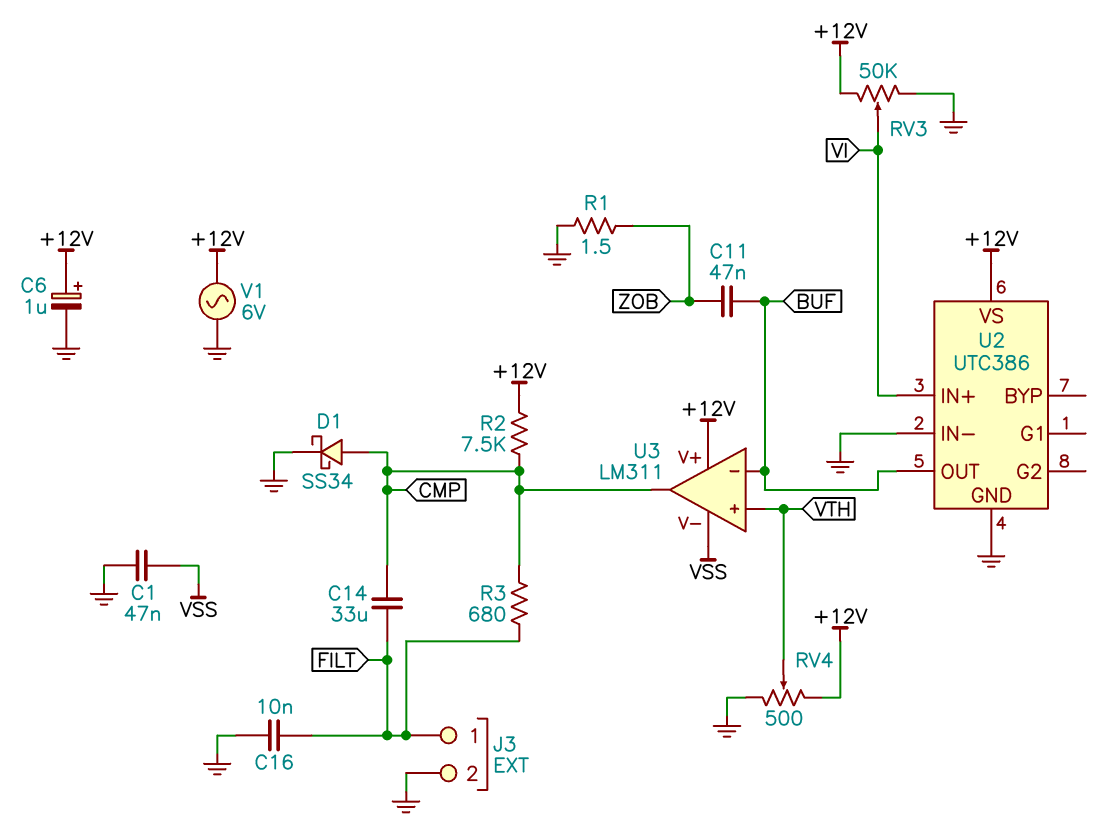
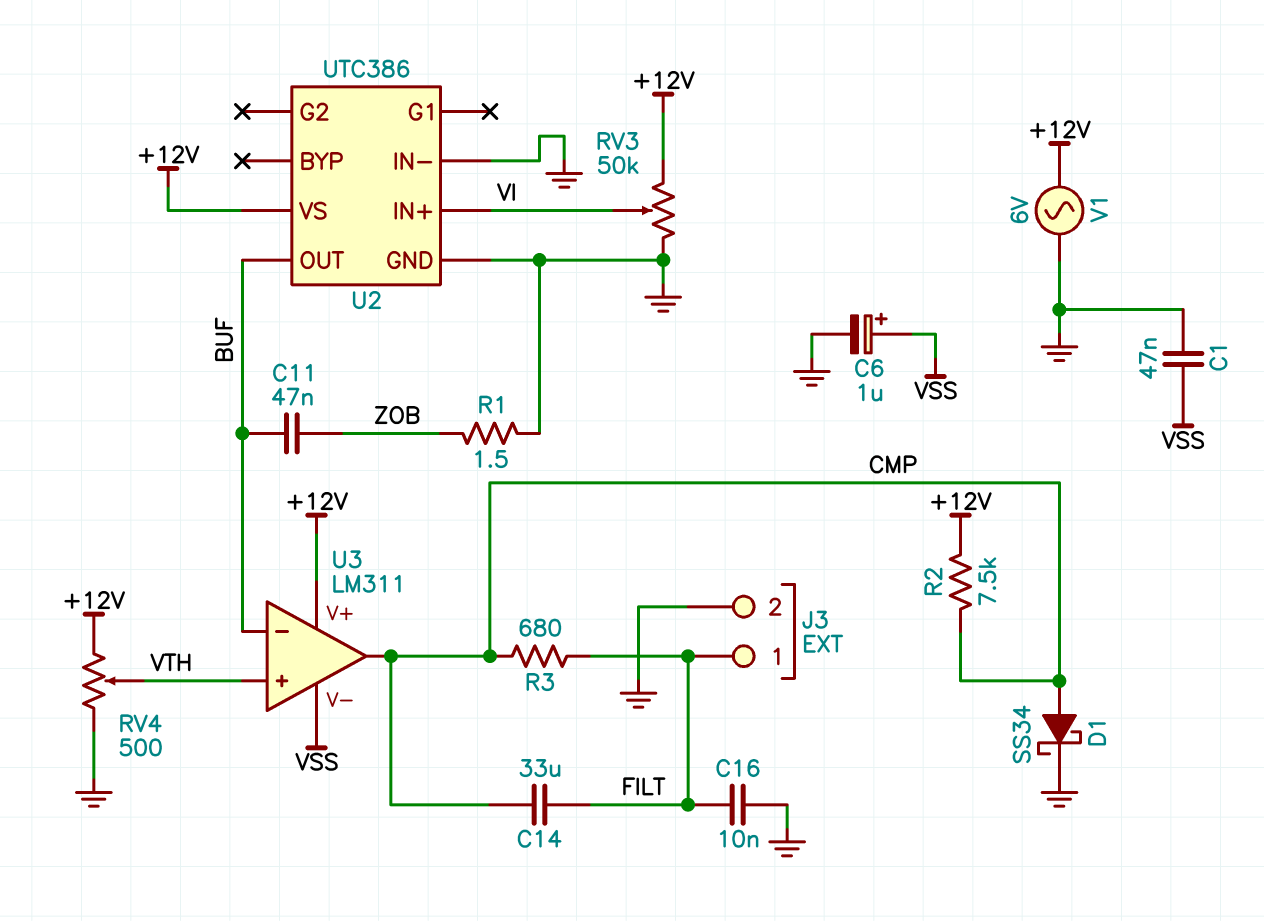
C6: 1uF (plus +12V, minus GND) -> 1uF (plus VSS, minus GND)

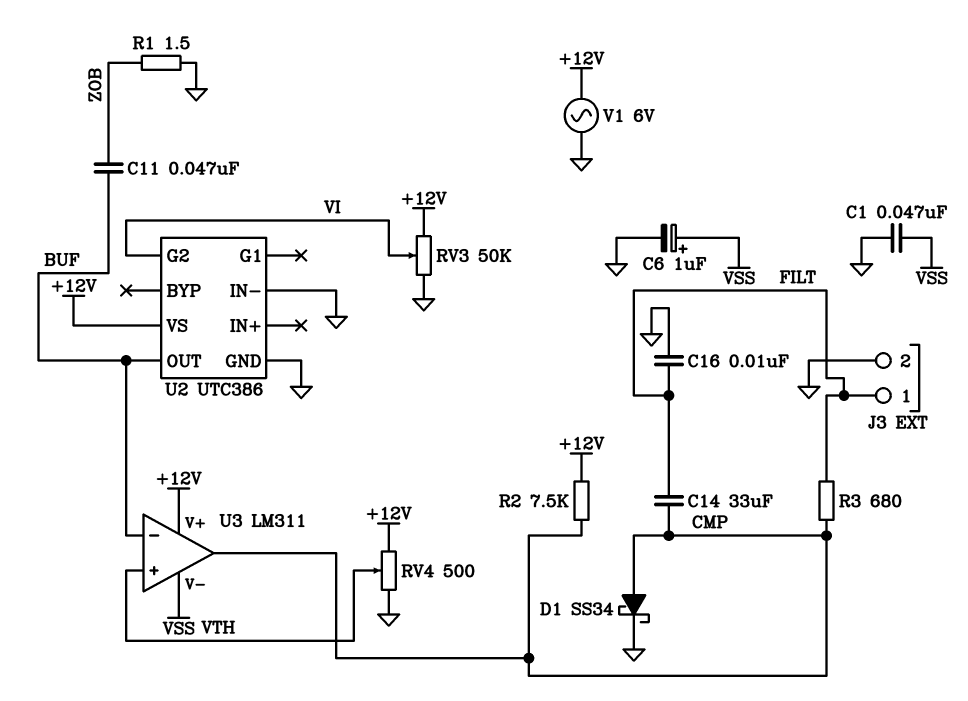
U2 pin G2: none -> VI
U2 pin IN+: VI -> none

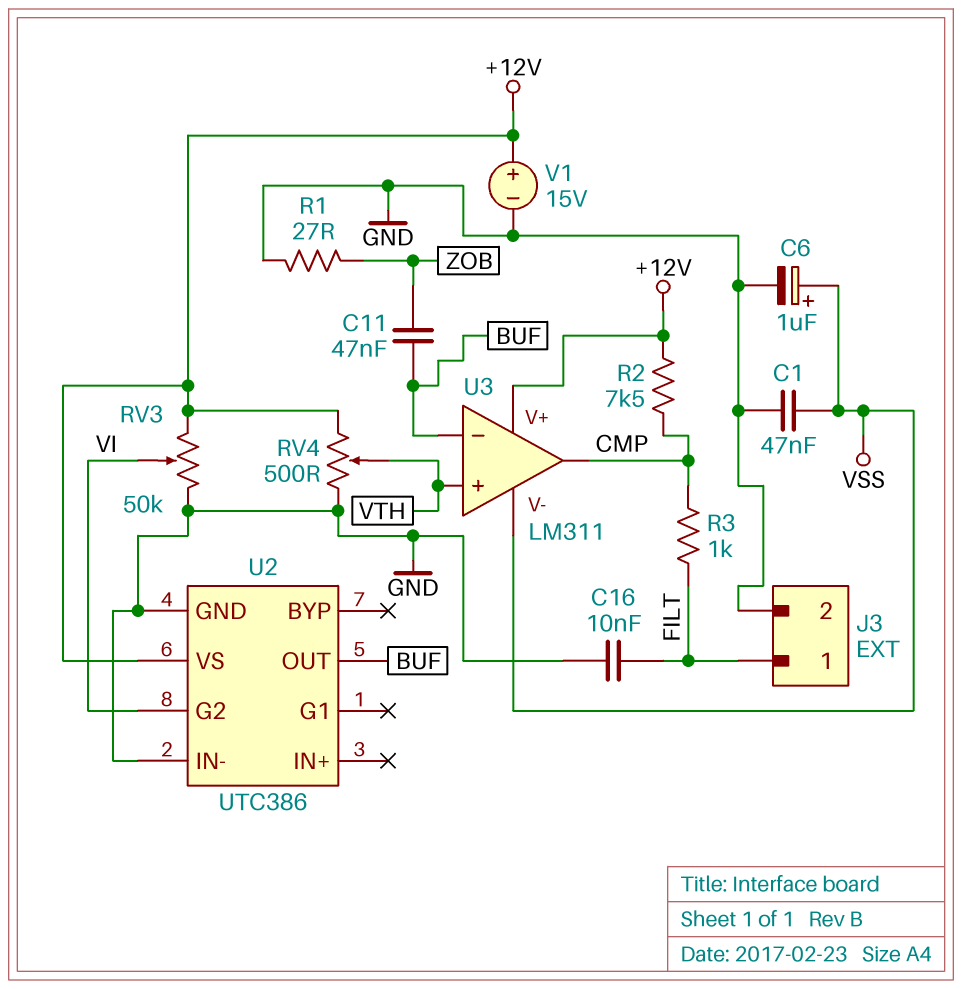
C14: 33uF (CMP, FILT) -> none
D1: schottky SS34 (A CMP, K GND) -> none
R1: 1.5 (GND, ZOB) -> 27 (GND, ZOB)
R3: 680 (CMP, FILT) -> 1k (CMP, FILT)
V1: AC 6V (+12V, GND) -> 15V (plus +12V, minus GND)

